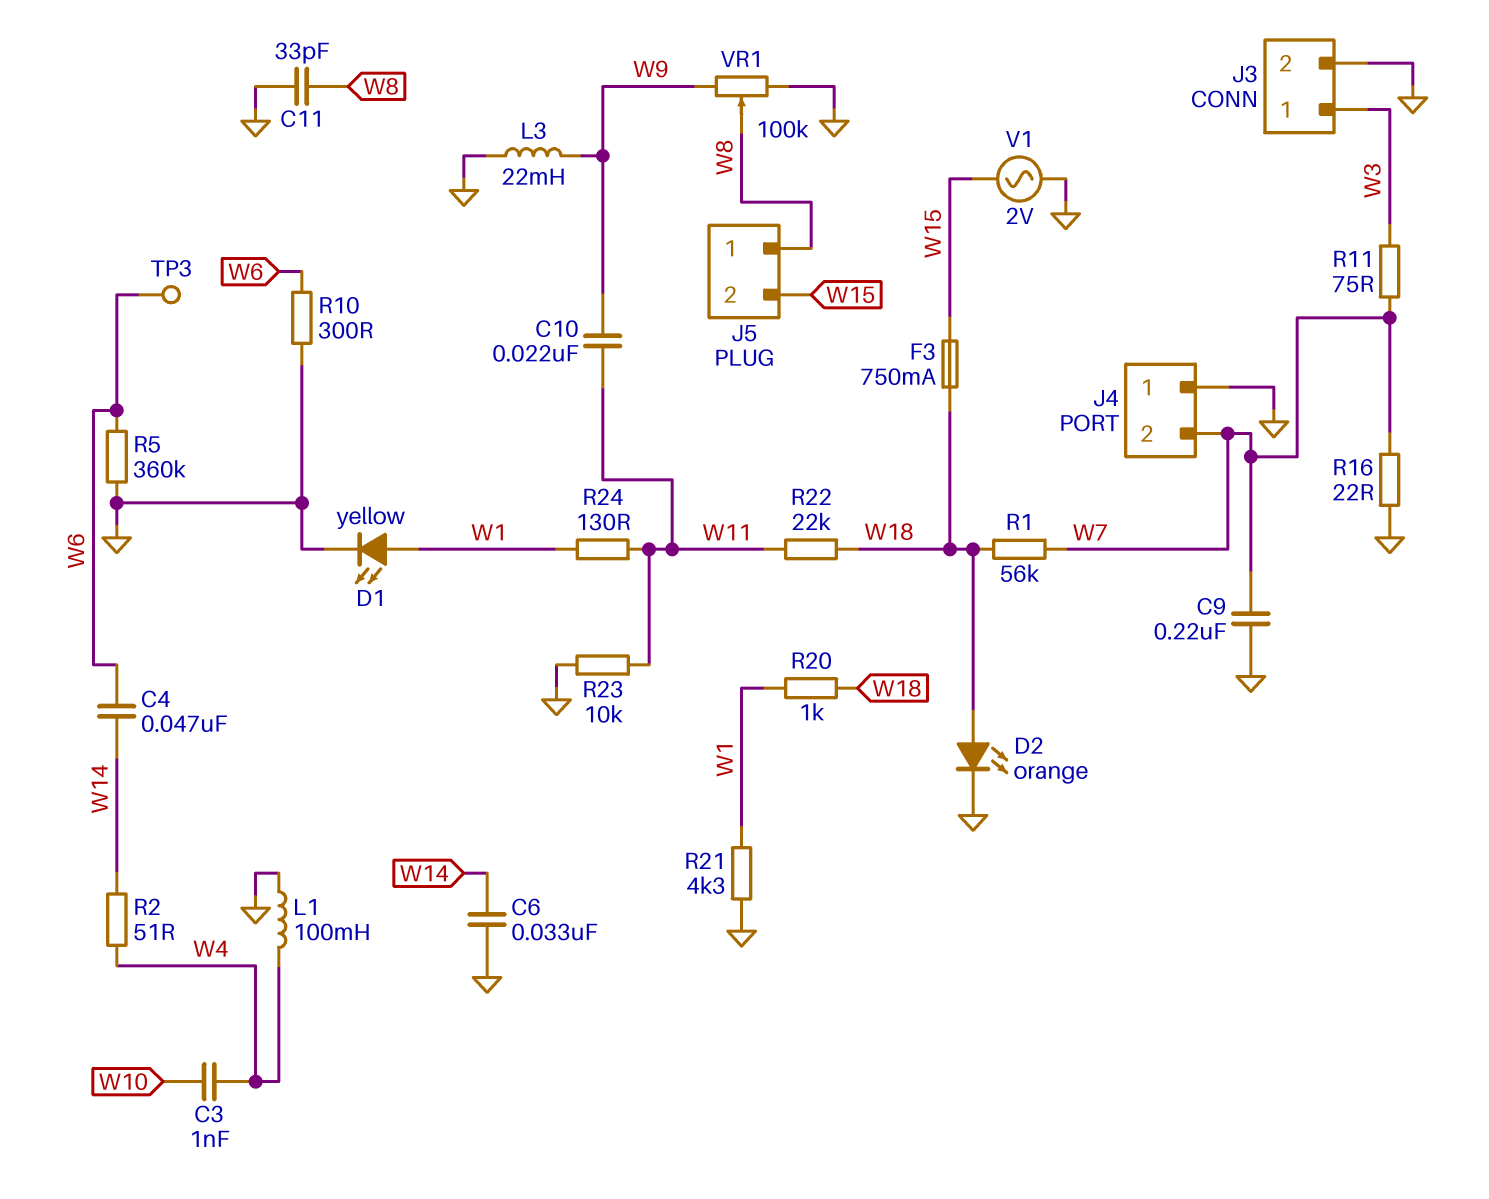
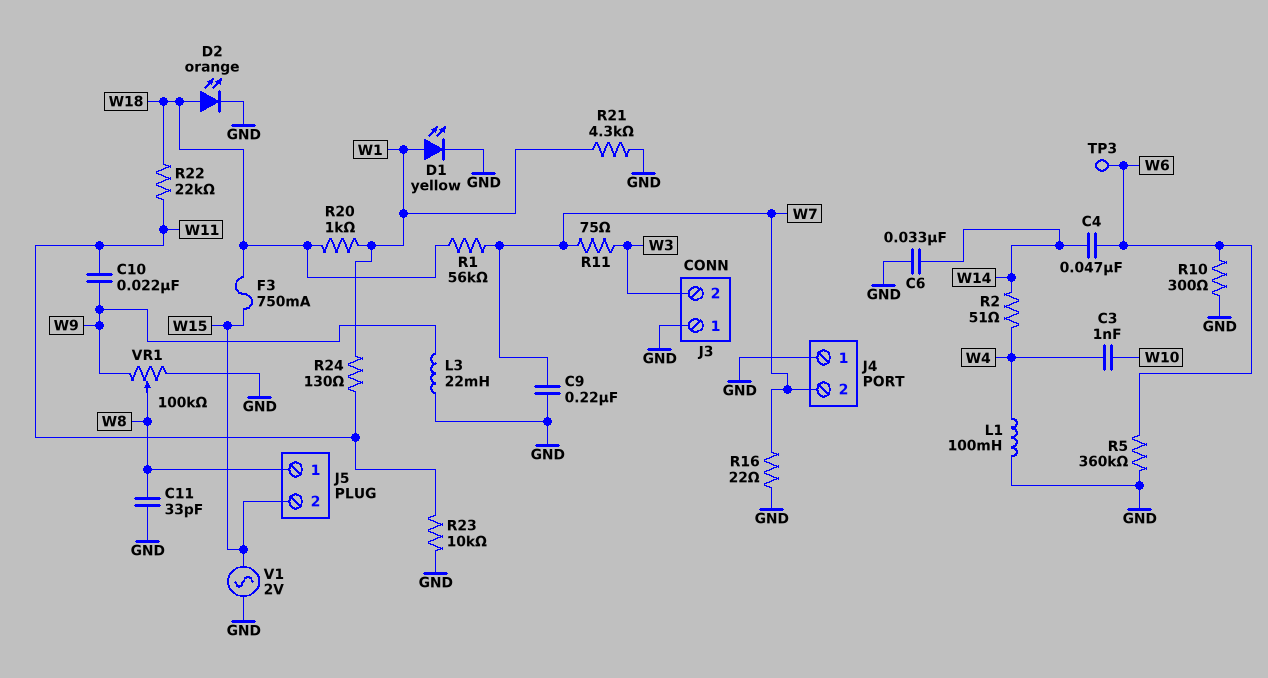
J3 pin 1: W3 -> GND
J3 pin 2: GND -> W3

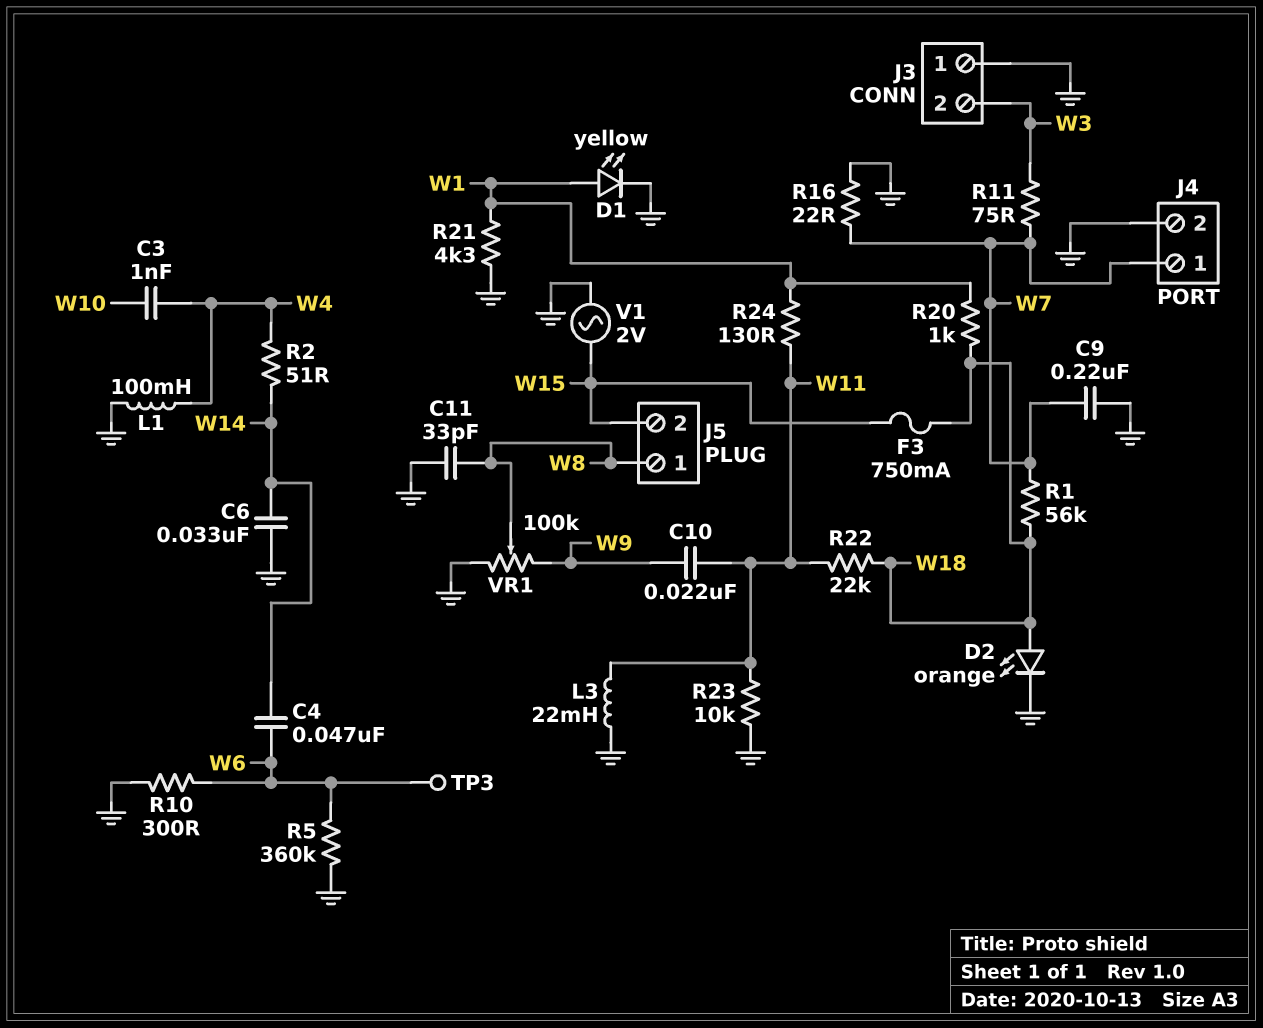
J4 pin 1: GND -> W7
J4 pin 2: W7 -> GND
L3: 22mH (GND, W9) -> 22mH (GND, W11)

